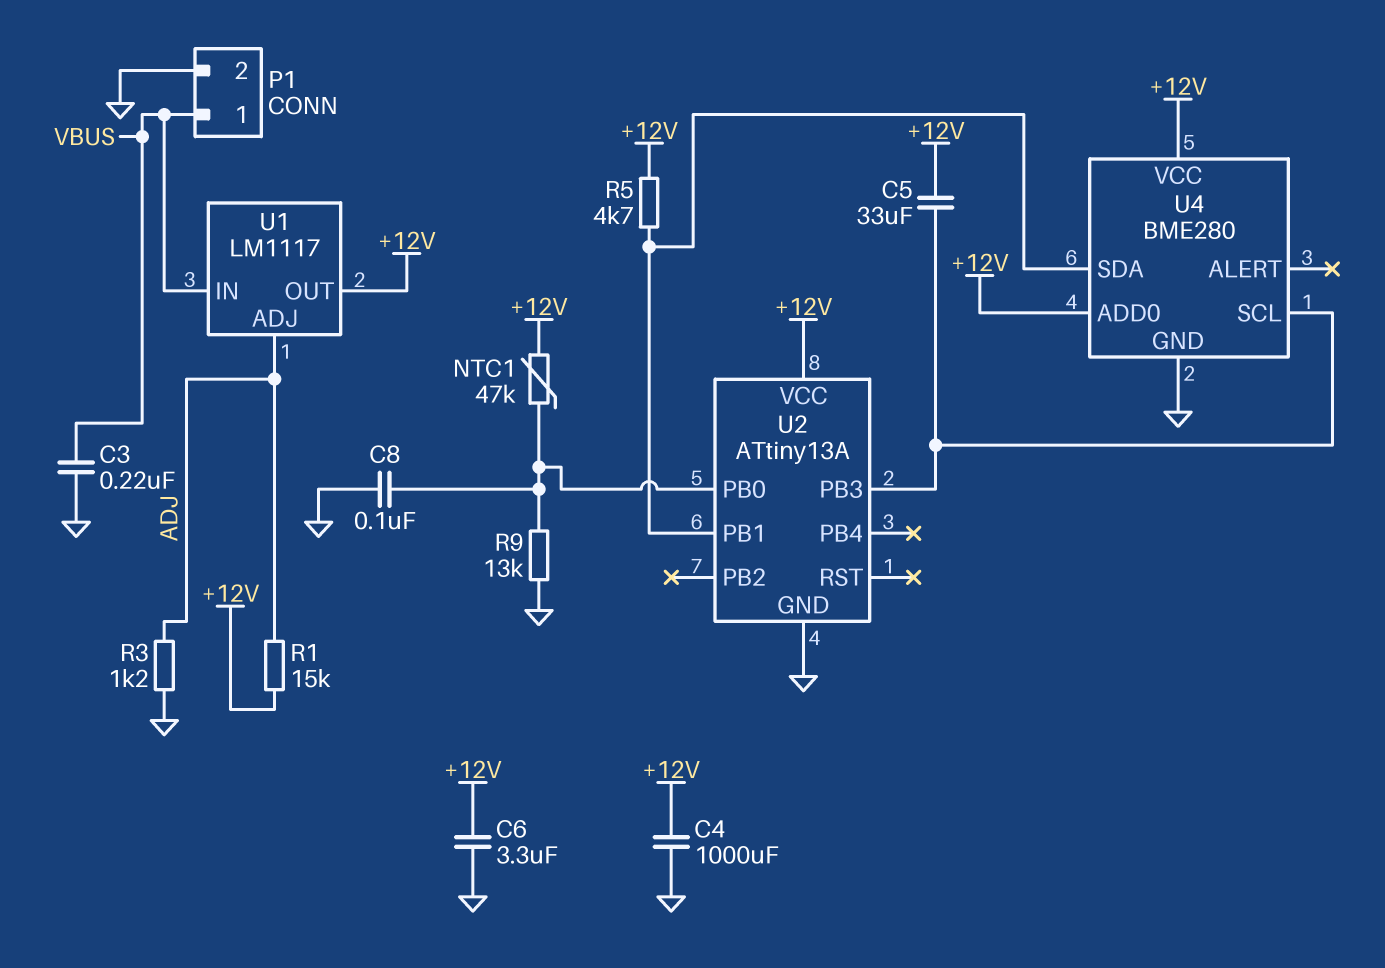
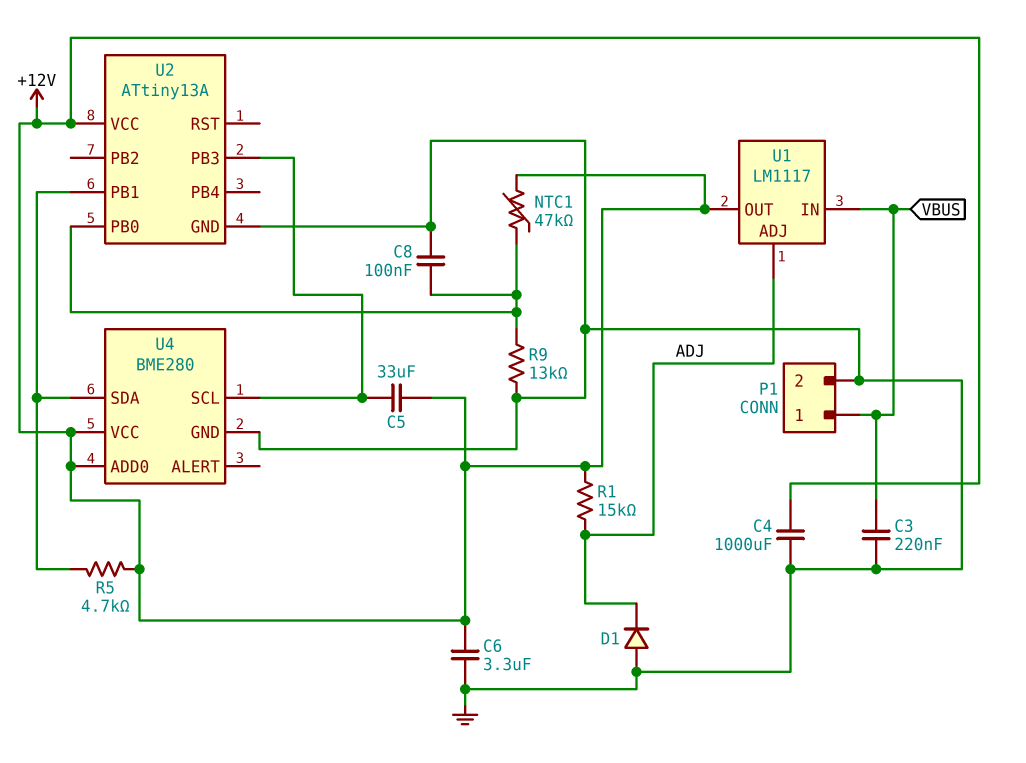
D1: none -> diode (A GND, K ADJ)
R3: 1.2k (ADJ, GND) -> none

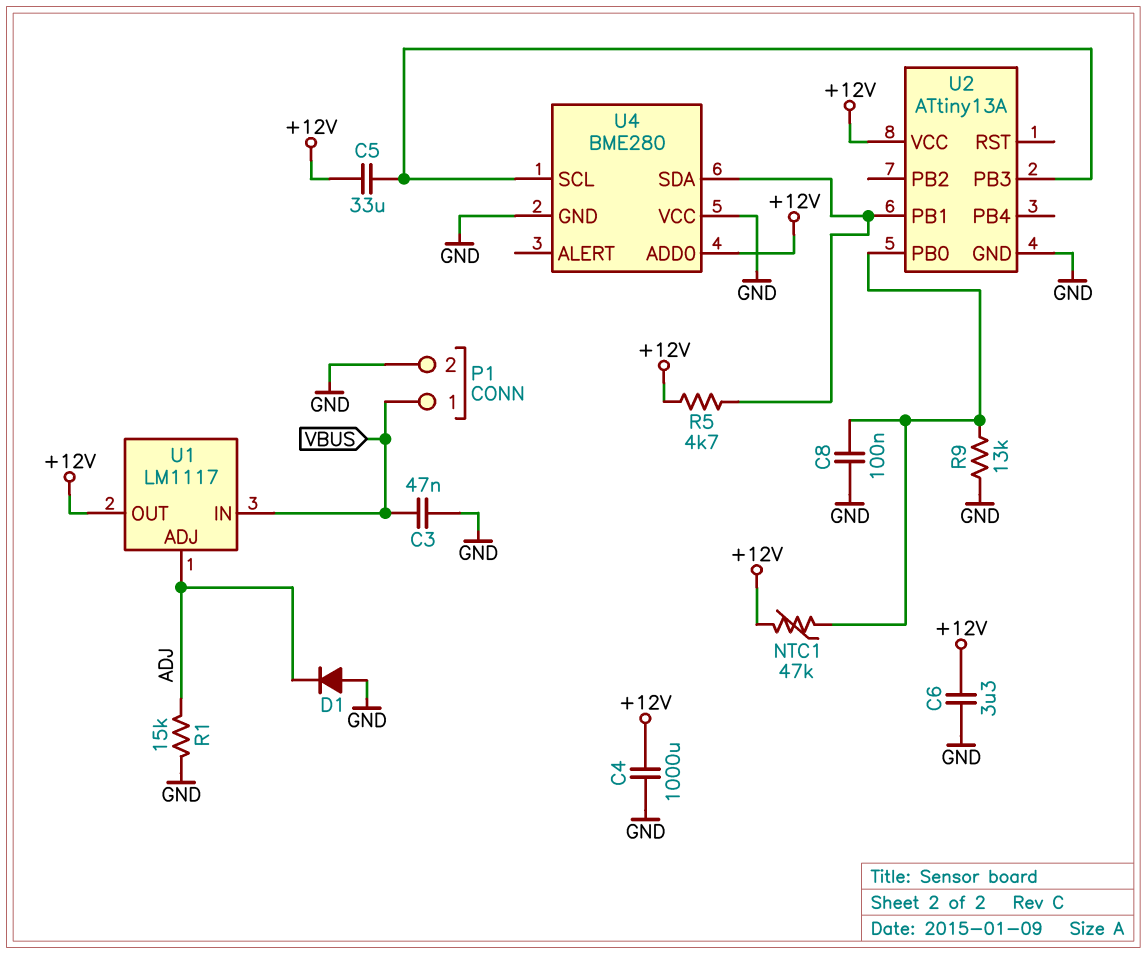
C3: 220nF (GND, VBUS) -> 47nF (GND, VBUS)
R1: 15k (+12V, ADJ) -> 15k (ADJ, GND)
U4 pin VCC: +12V -> GND

